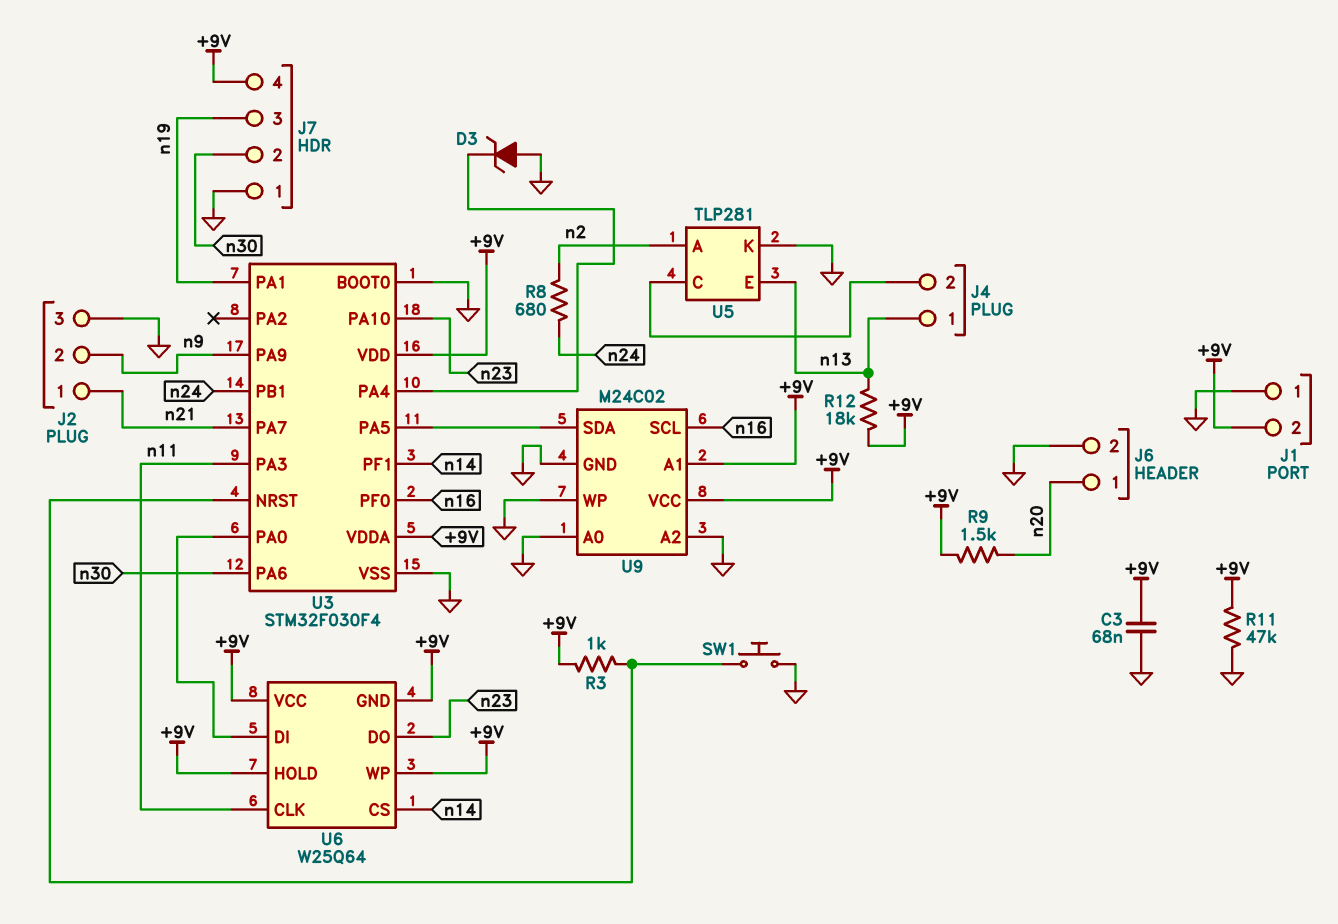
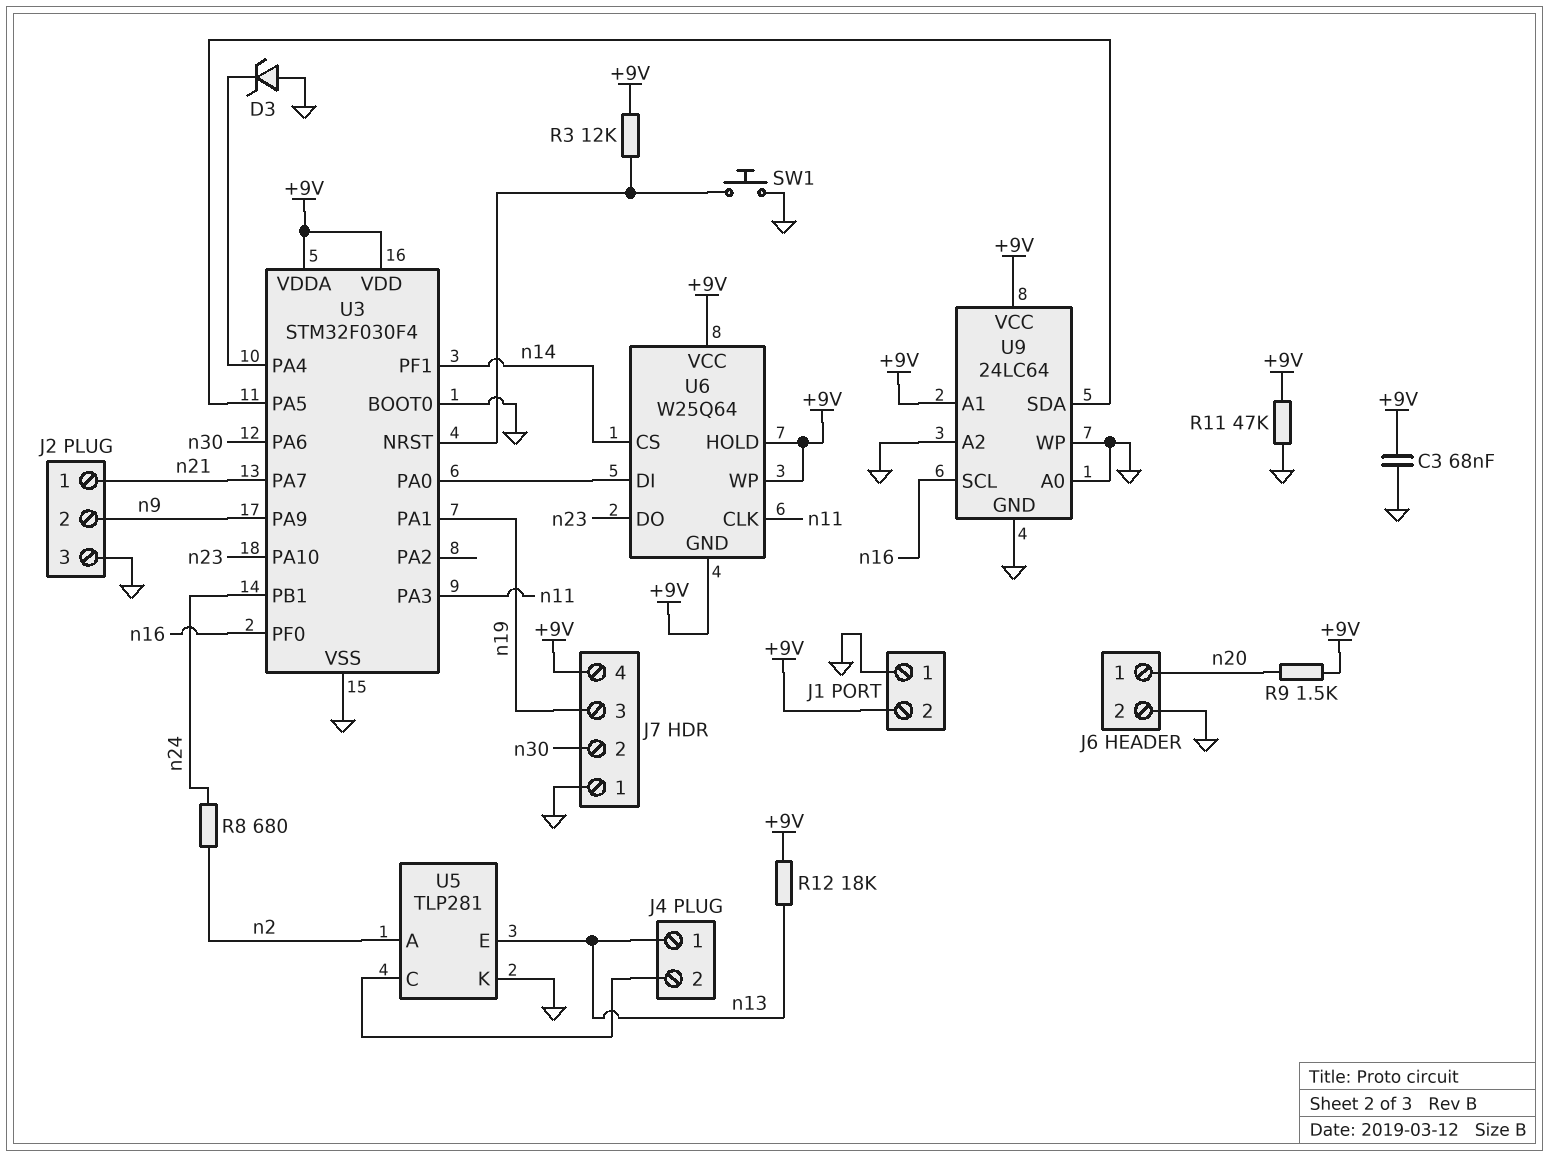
R3: 1k (+9V, U3/NRST) -> 12k (+9V, U3/NRST)
U9: M24C02 -> 24LC64

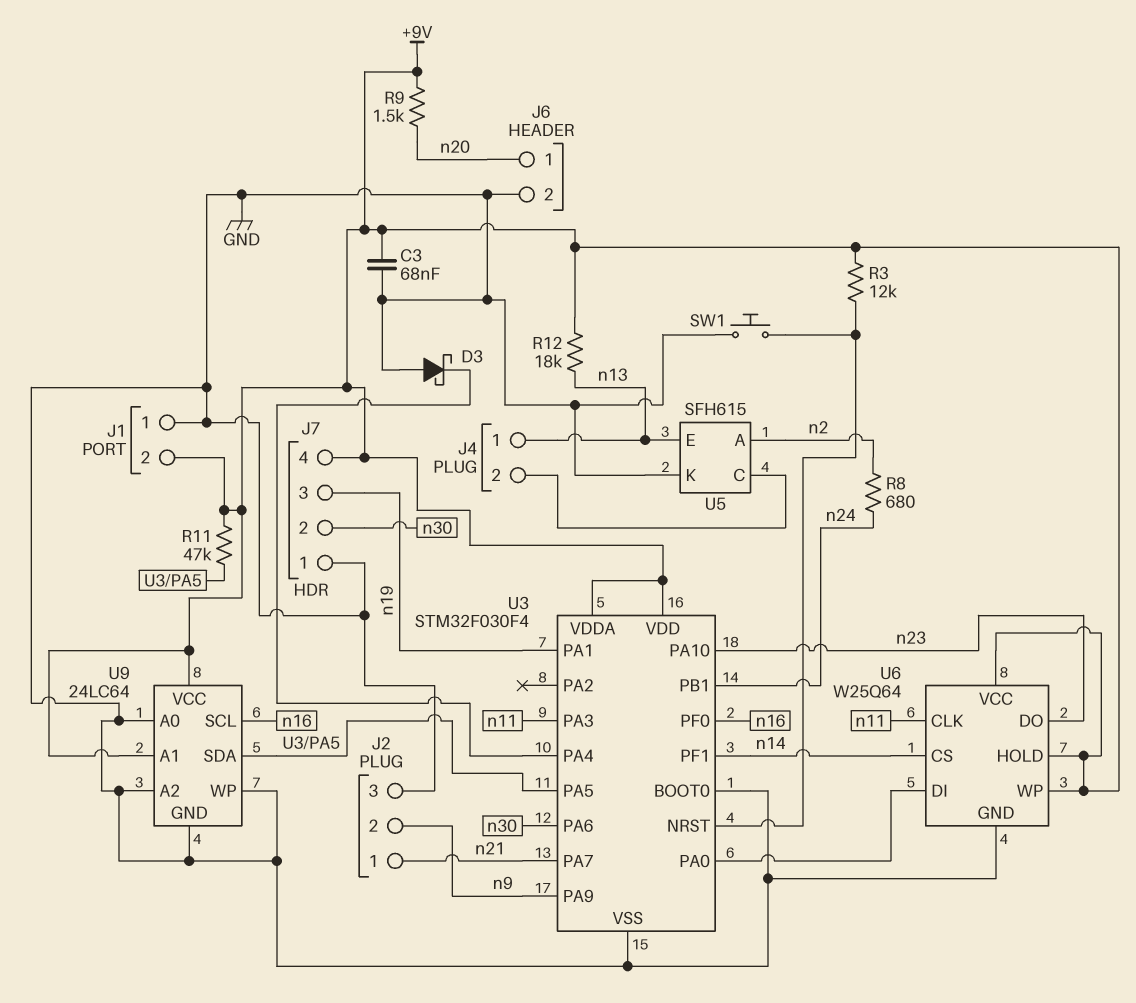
D3: zener (A GND, K U3/PA4) -> schottky (A GND, K U3/PA4)
R11: 47k (+9V, GND) -> 47k (+9V, U3/PA5)
U5: TLP281 -> SFH615
U6 pin GND: +9V -> GND

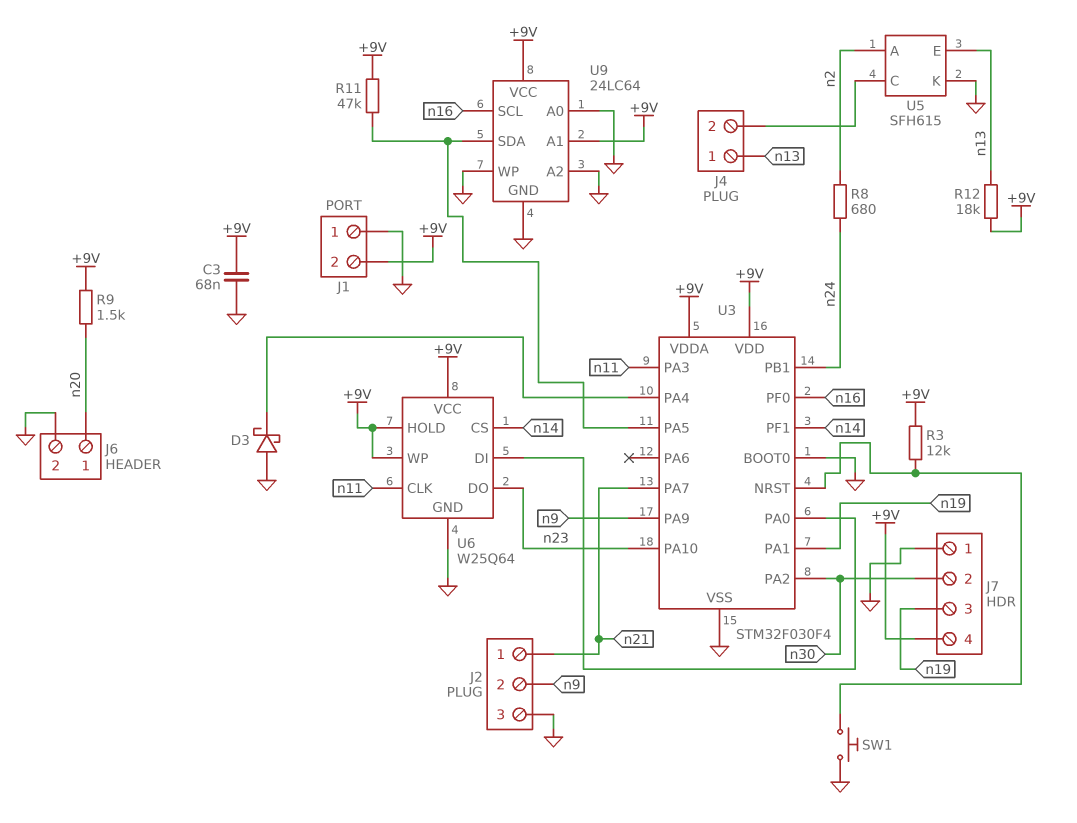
U3 pin PA2: none -> n30
U3 pin PA6: n30 -> none

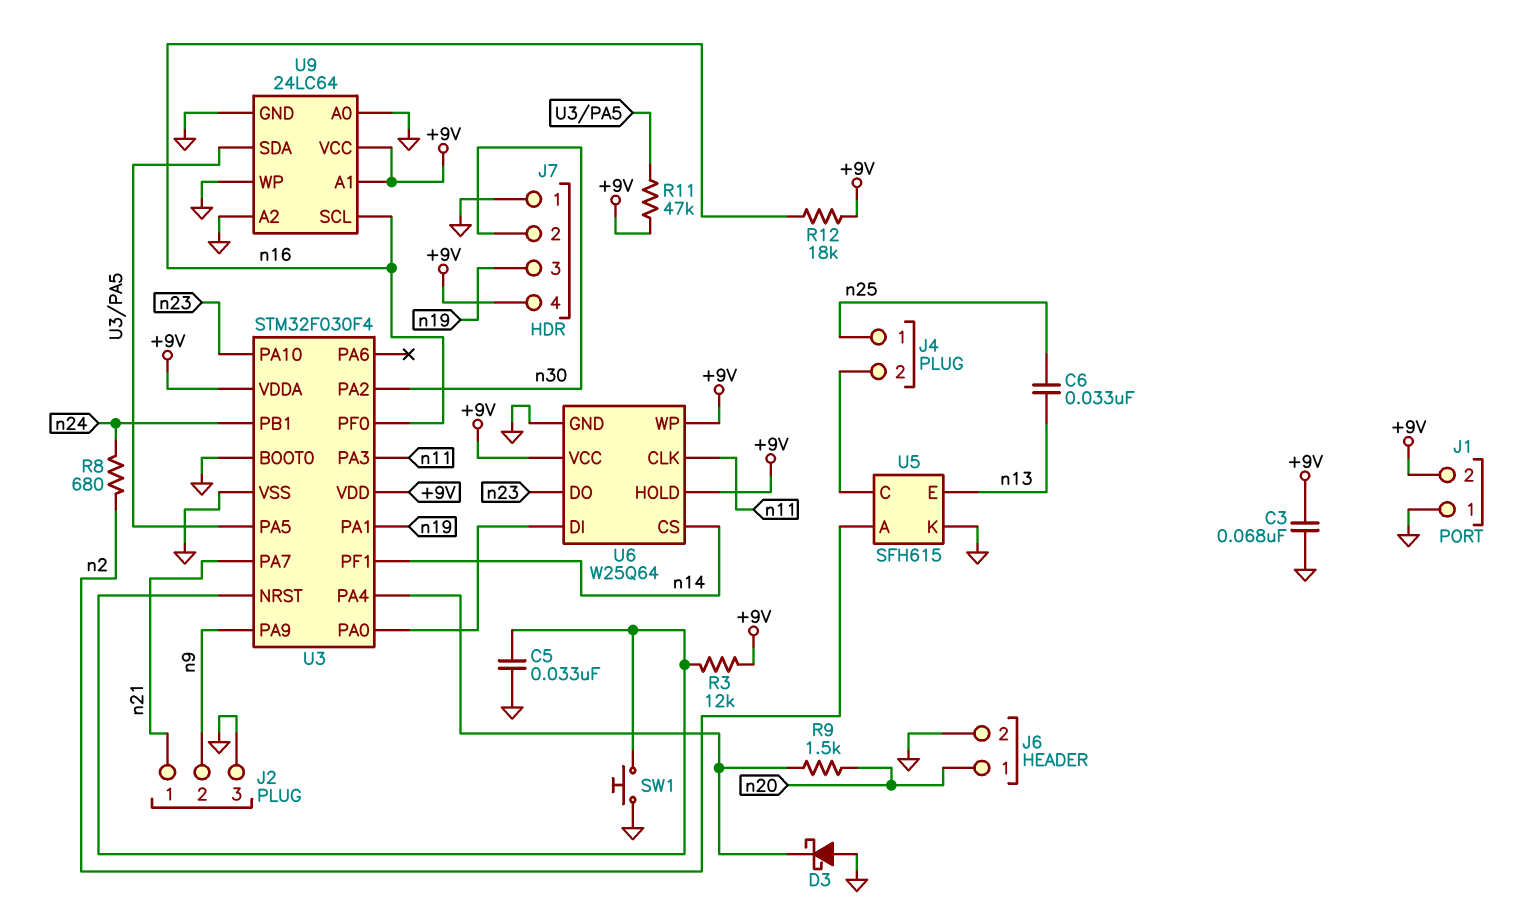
C5: none -> 33nF (GND, U3/NRST)
C6: none -> 33nF (n13, n25)
J4 pin 1: n13 -> n25
R9: 1.5k (+9V, n20) -> 1.5k (U3/PA4, n20)
R12: 18k (+9V, n13) -> 18k (+9V, n16)

